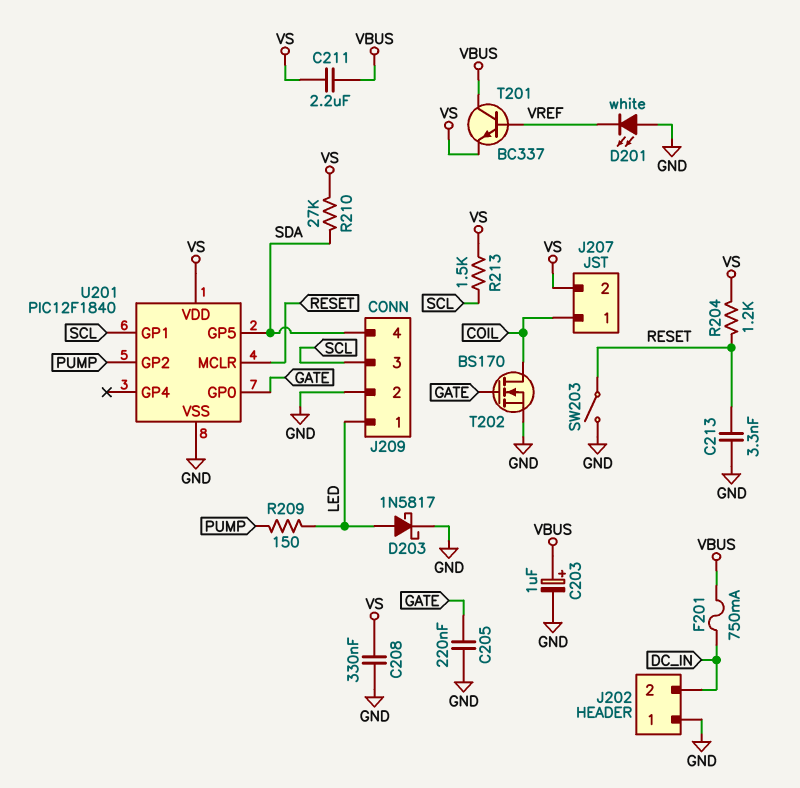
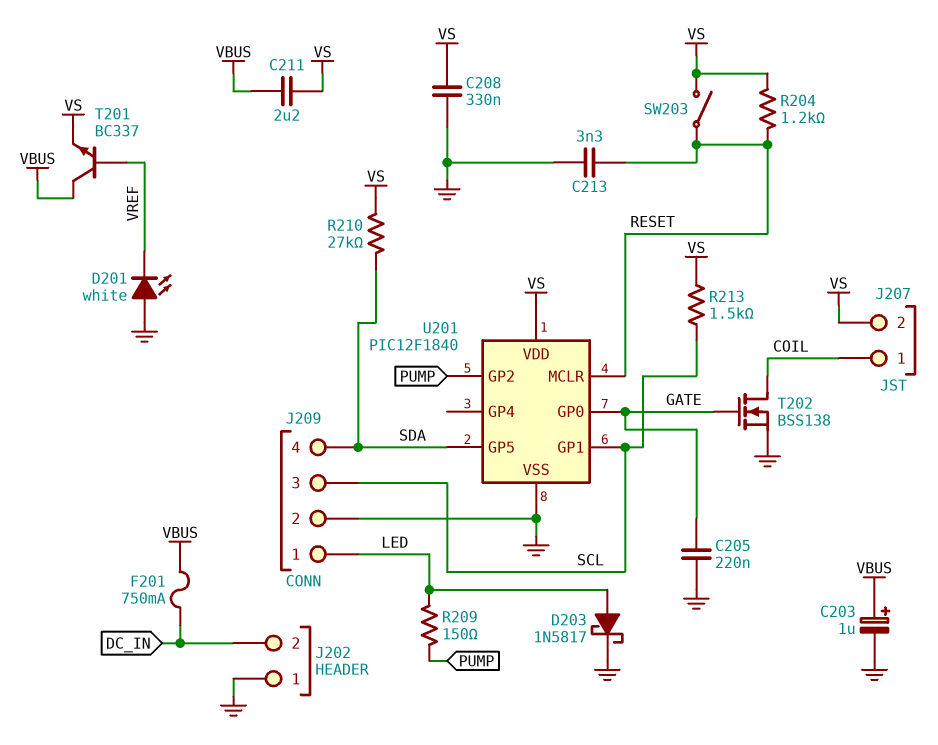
SW203: switch (GND, RESET) -> switch (RESET, VS)
T202: NMOS BS170 (G GATE, D COIL, S GND) -> NMOS BSS138 (G GATE, D COIL, S GND)

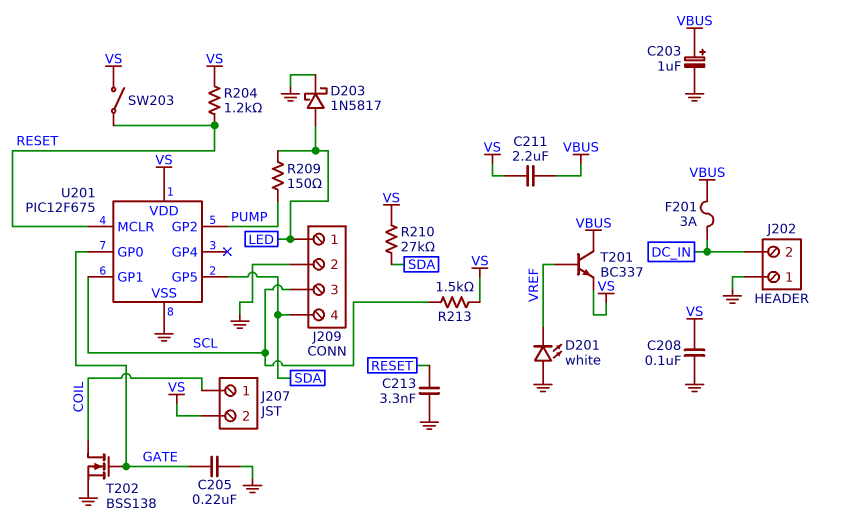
C208: 330nF (GND, VS) -> 100nF (GND, VS)
F201: 750mA (DC_IN, VBUS) -> 3A (DC_IN, VBUS)
U201: PIC12F1840 -> PIC12F675

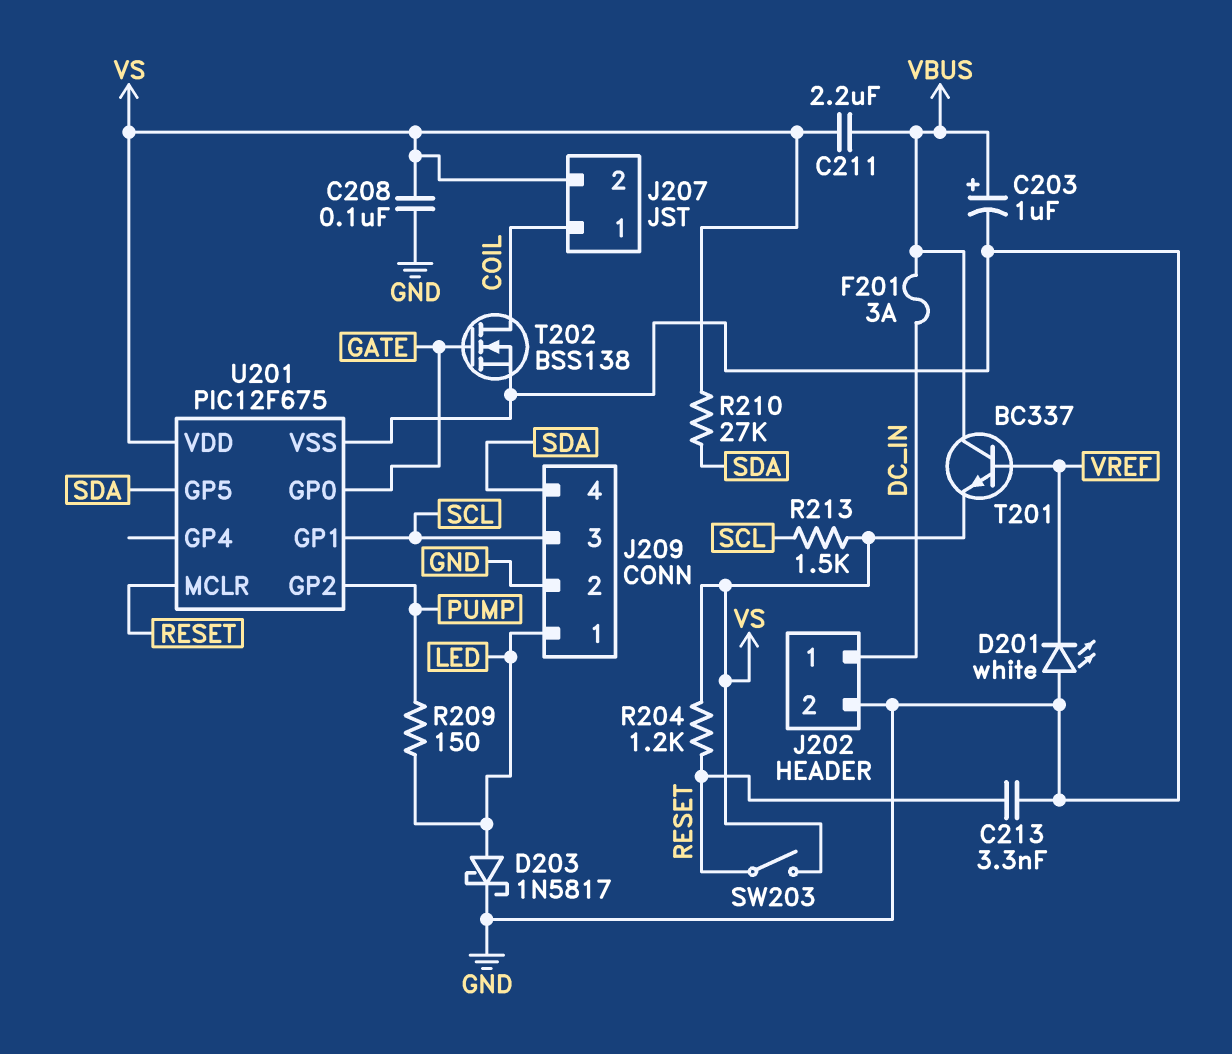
C205: 220nF (GATE, GND) -> none
J202 pin 1: GND -> DC_IN
J202 pin 2: DC_IN -> GND

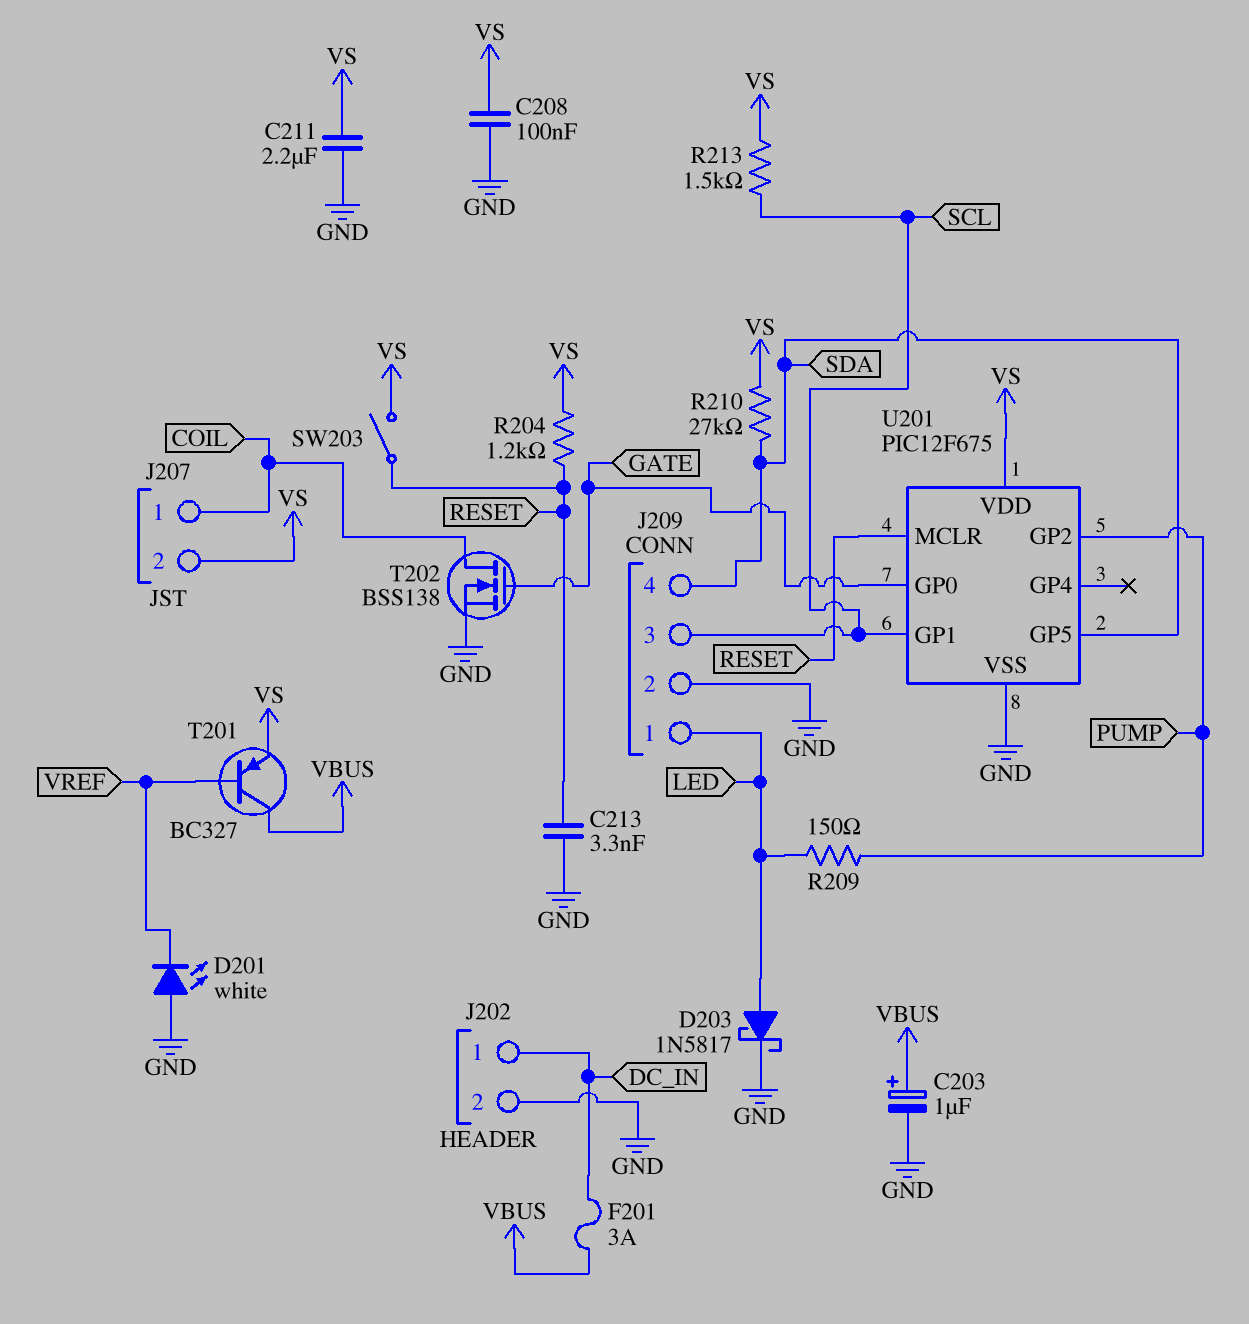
C211: 2.2uF (VBUS, VS) -> 2.2uF (GND, VS)
T201: NPN BC337 (B VREF, C VBUS, E VS) -> PNP BC327 (B VREF, C VBUS, E VS)

